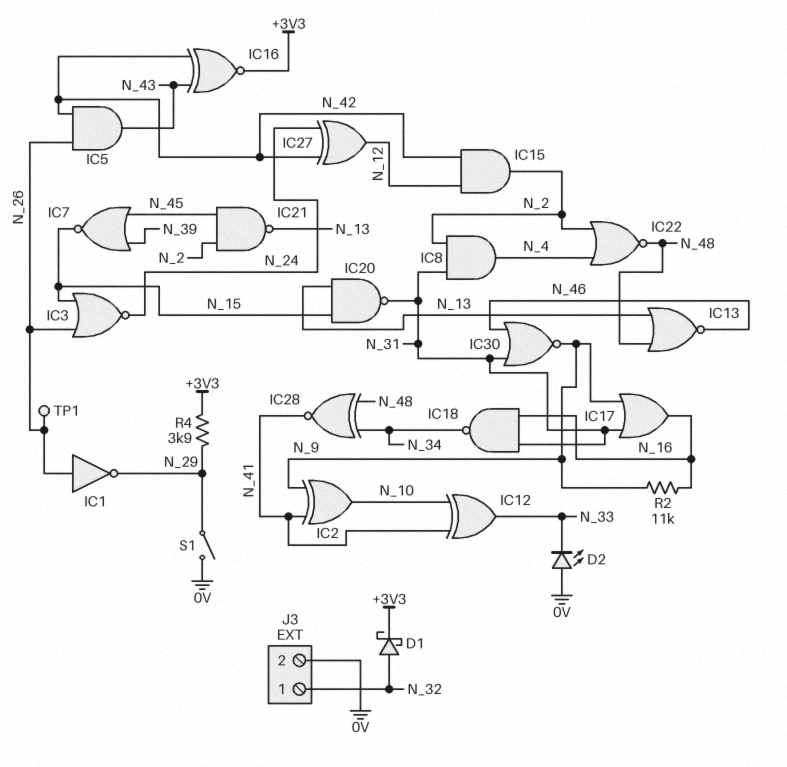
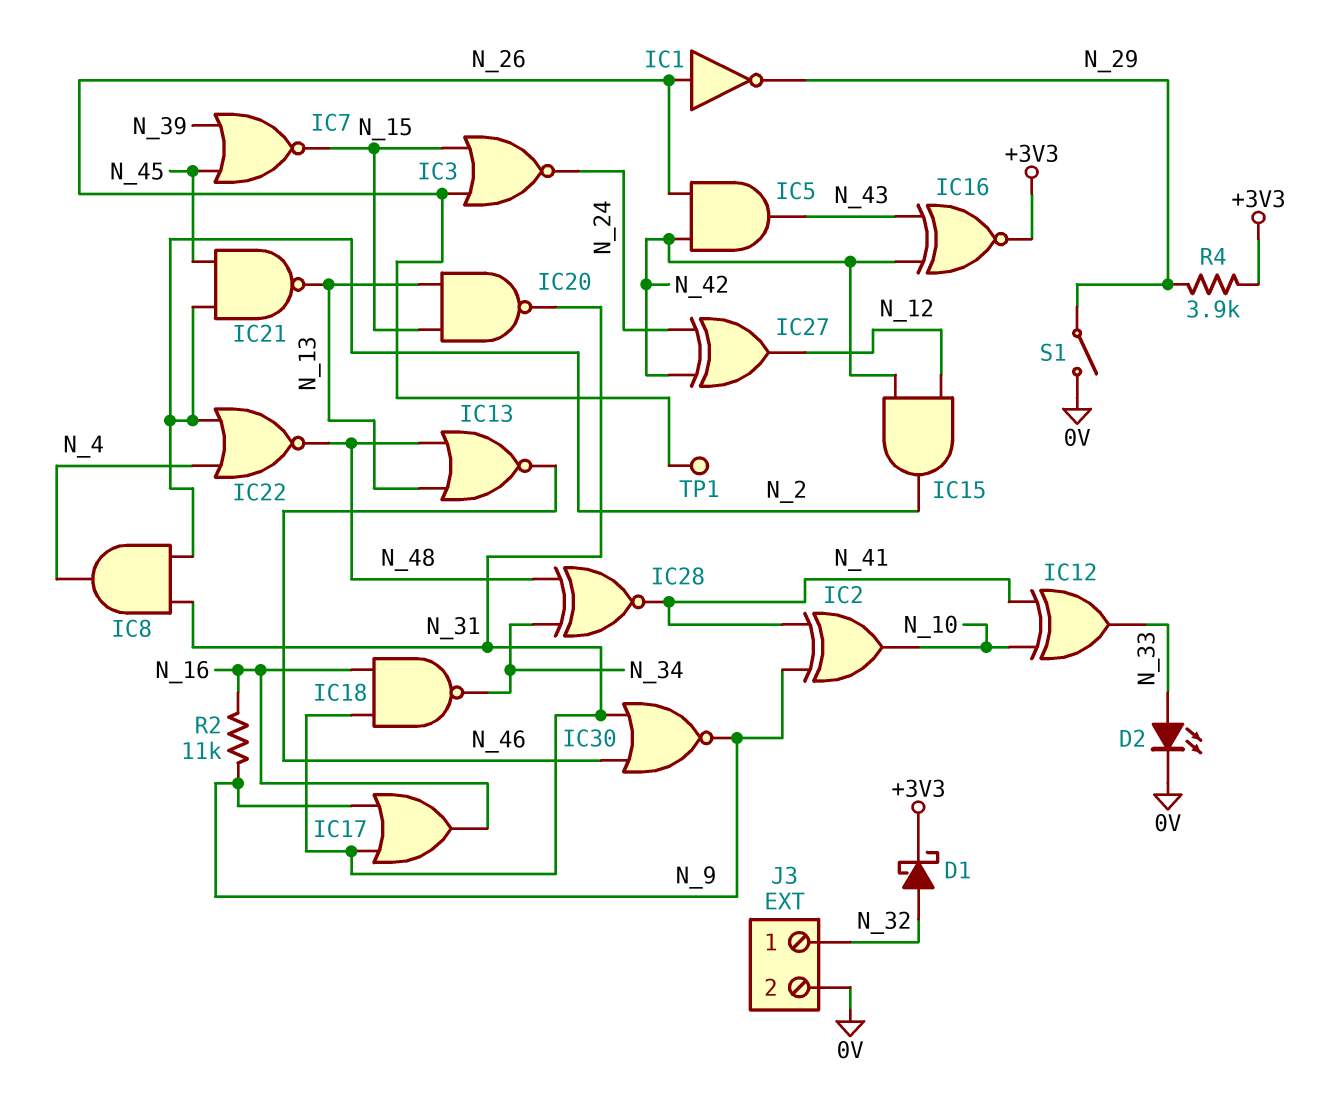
D2: LED (A 0V, K N_33) -> LED (A N_33, K 0V)

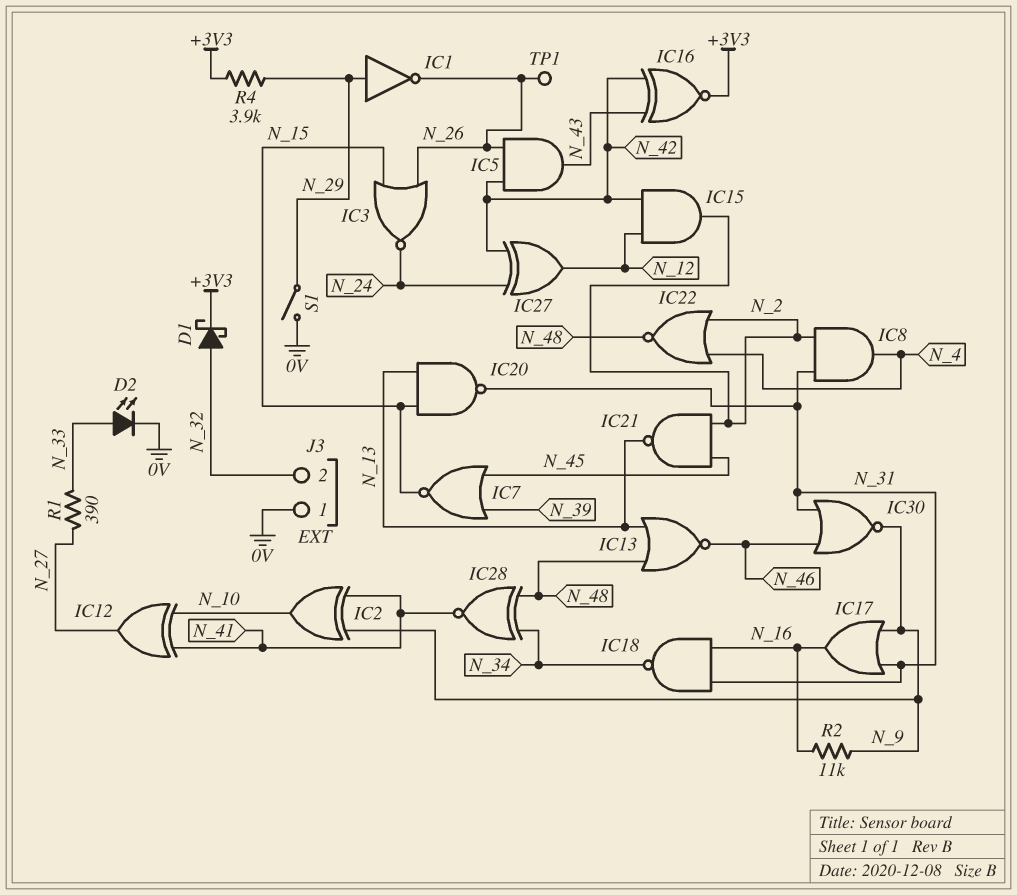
IC1: NOT (in N_26, out N_29) -> NOT (in N_29, out N_26)
IC12: XOR (in N_10, in N_41, out N_33) -> XOR (in N_10, in N_41, out N_27)
J3 pin 1: N_32 -> 0V
J3 pin 2: 0V -> N_32
R1: none -> 390 (N_27, N_33)

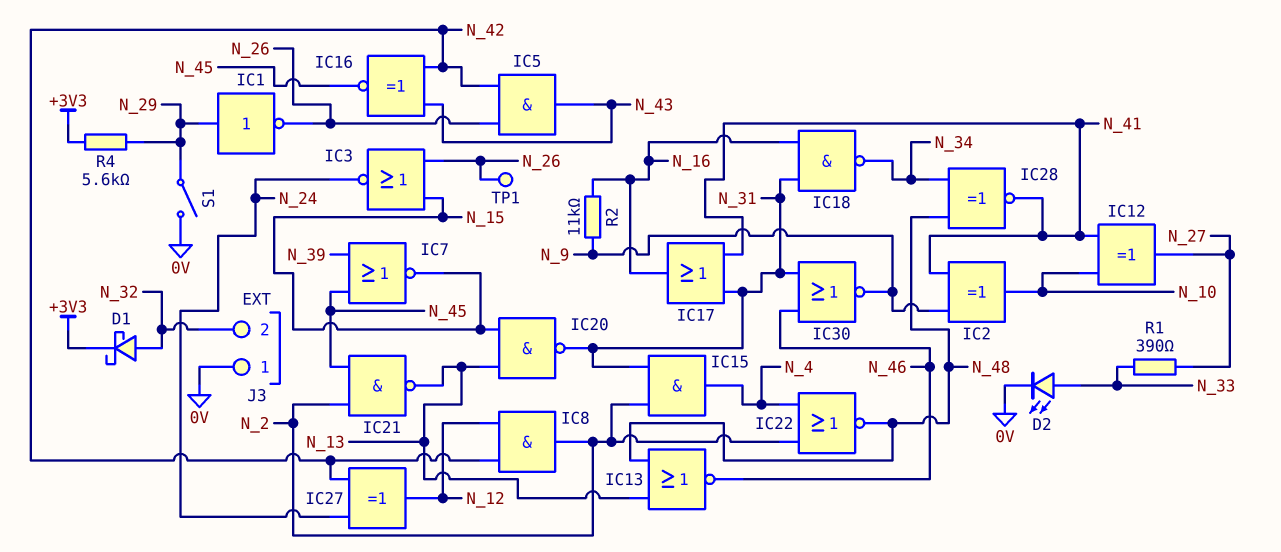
IC8: AND (in N_2, in N_31, out N_4) -> AND (in N_12, in N_42, out N_2)
IC15: AND (in N_12, in N_42, out N_2) -> AND (in N_2, in N_31, out N_4)
IC16: XNOR (in N_42, in N_43, out +3V3) -> XNOR (in N_42, in N_43, out N_45)
IC17: OR (in N_9, in N_31, out N_16) -> OR (in N_31, in N_41, out N_16)
R4: 3.9k (+3V3, N_29) -> 5.6k (+3V3, N_29)

